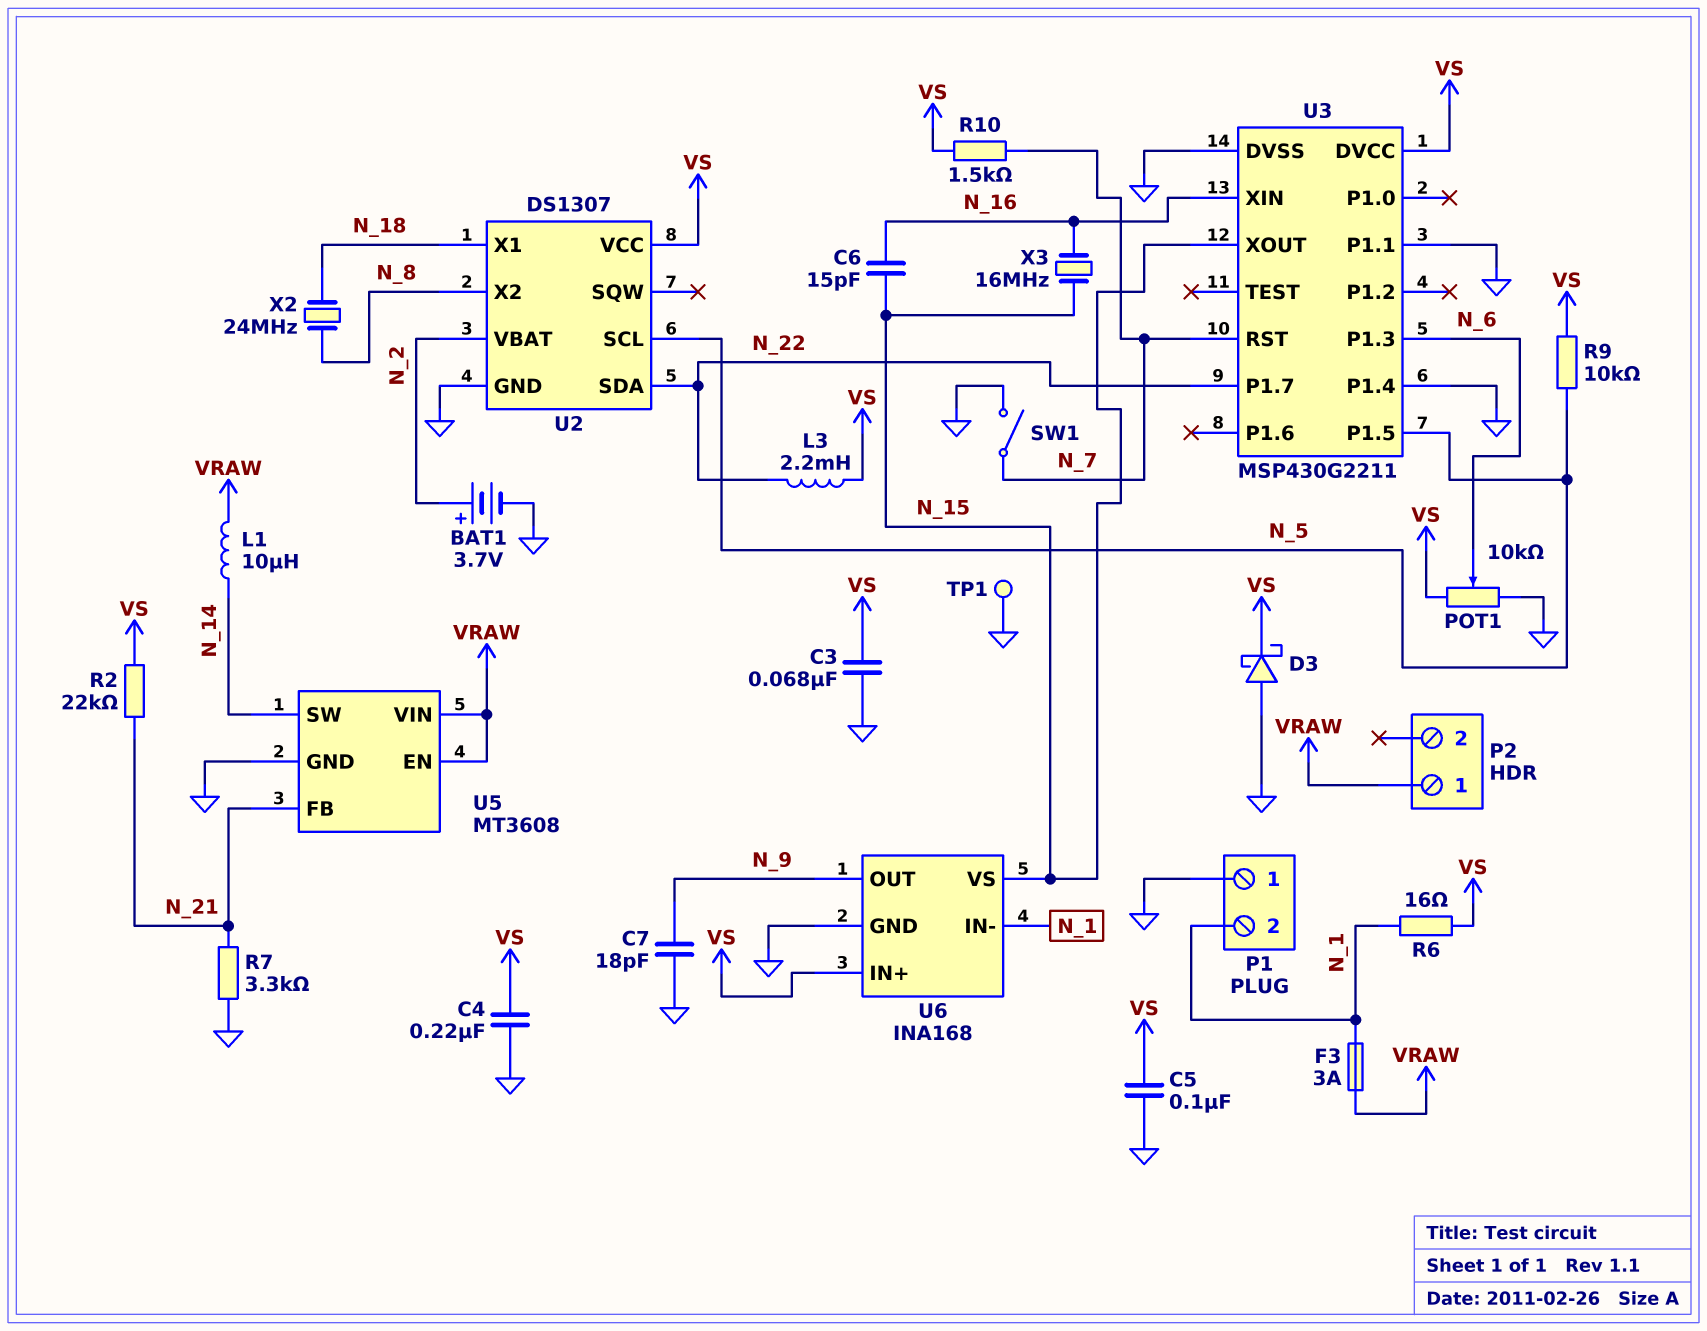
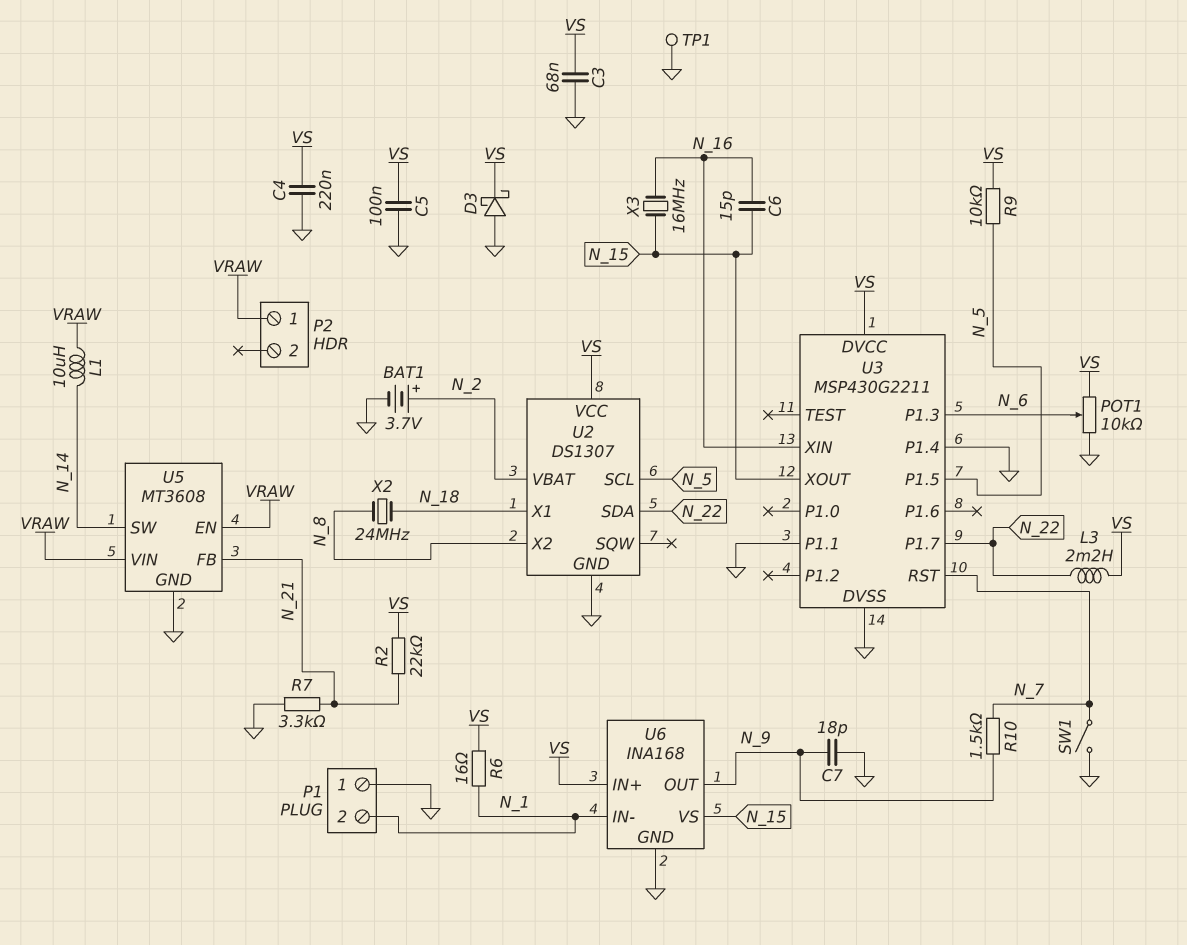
F3: 3A (N_1, VRAW) -> none
R10: 1.5k (N_7, VS) -> 1.5k (N_7, N_9)

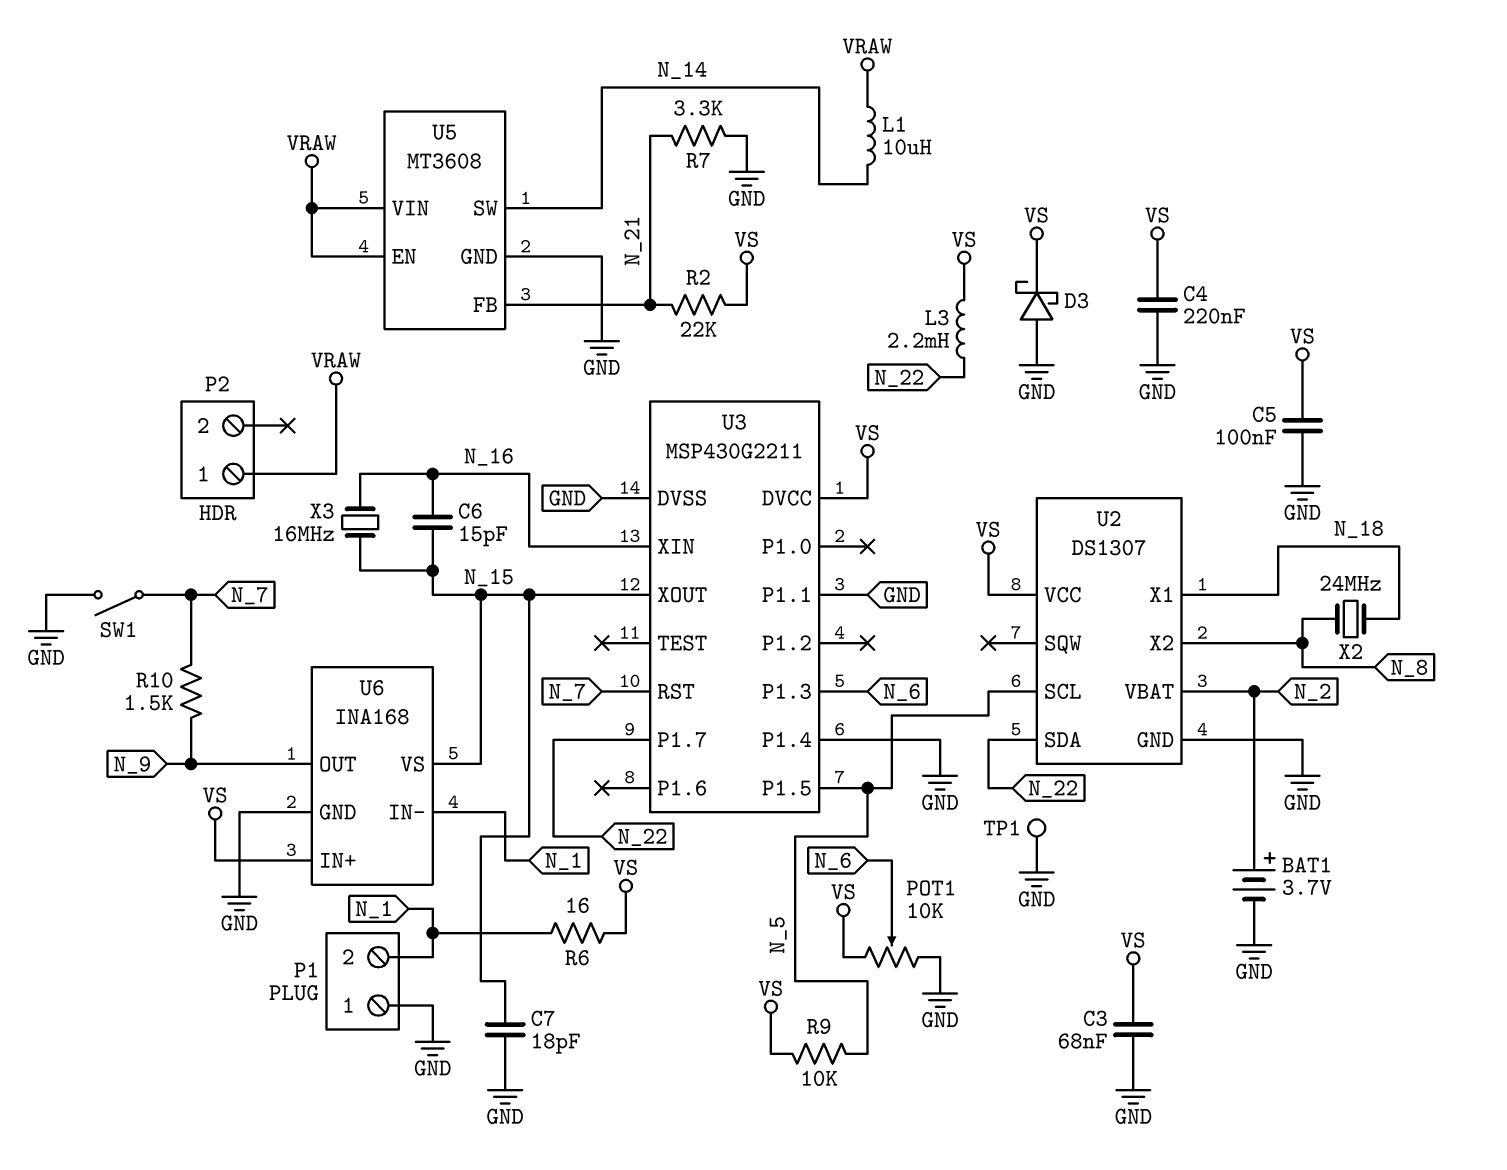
C7: 18pF (GND, N_9) -> 18pF (GND, N_15)

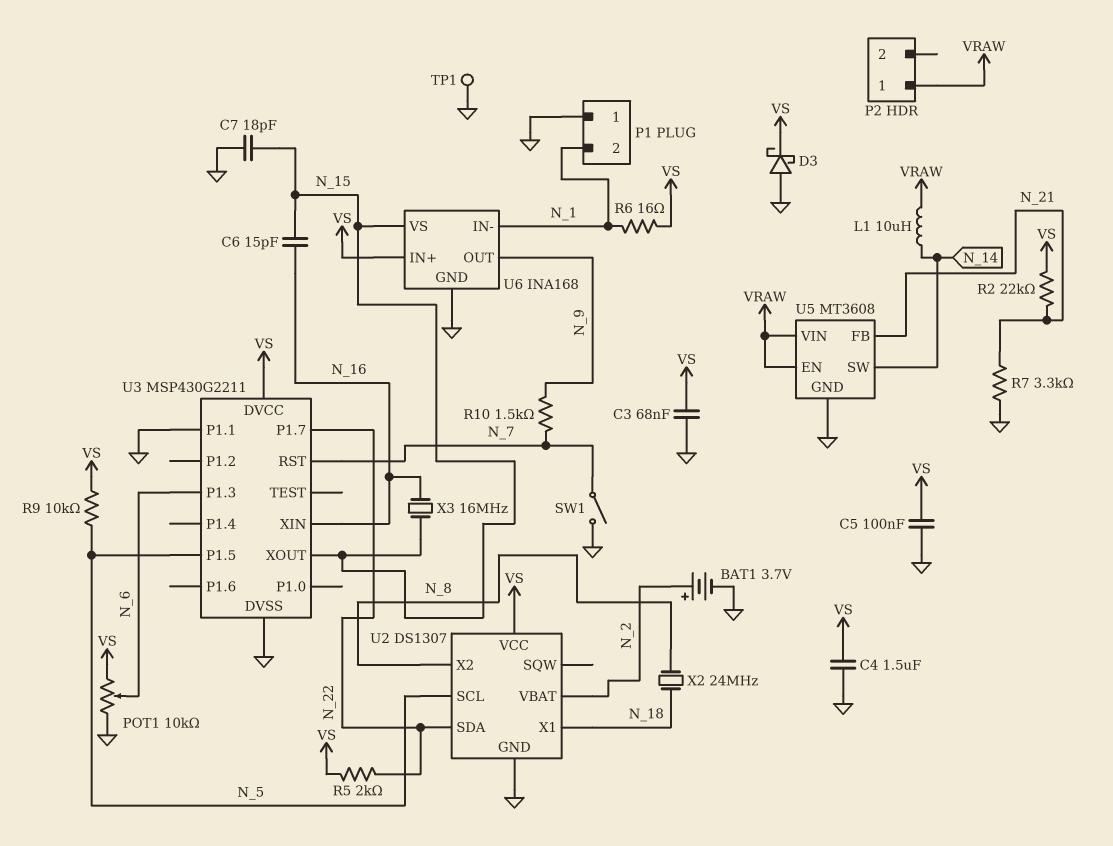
C4: 220nF (GND, VS) -> 1.5uF (GND, VS)
L3: 2.2mH (N_22, VS) -> none
R5: none -> 2k (N_22, VS)
U3 pin P1.4: GND -> none

